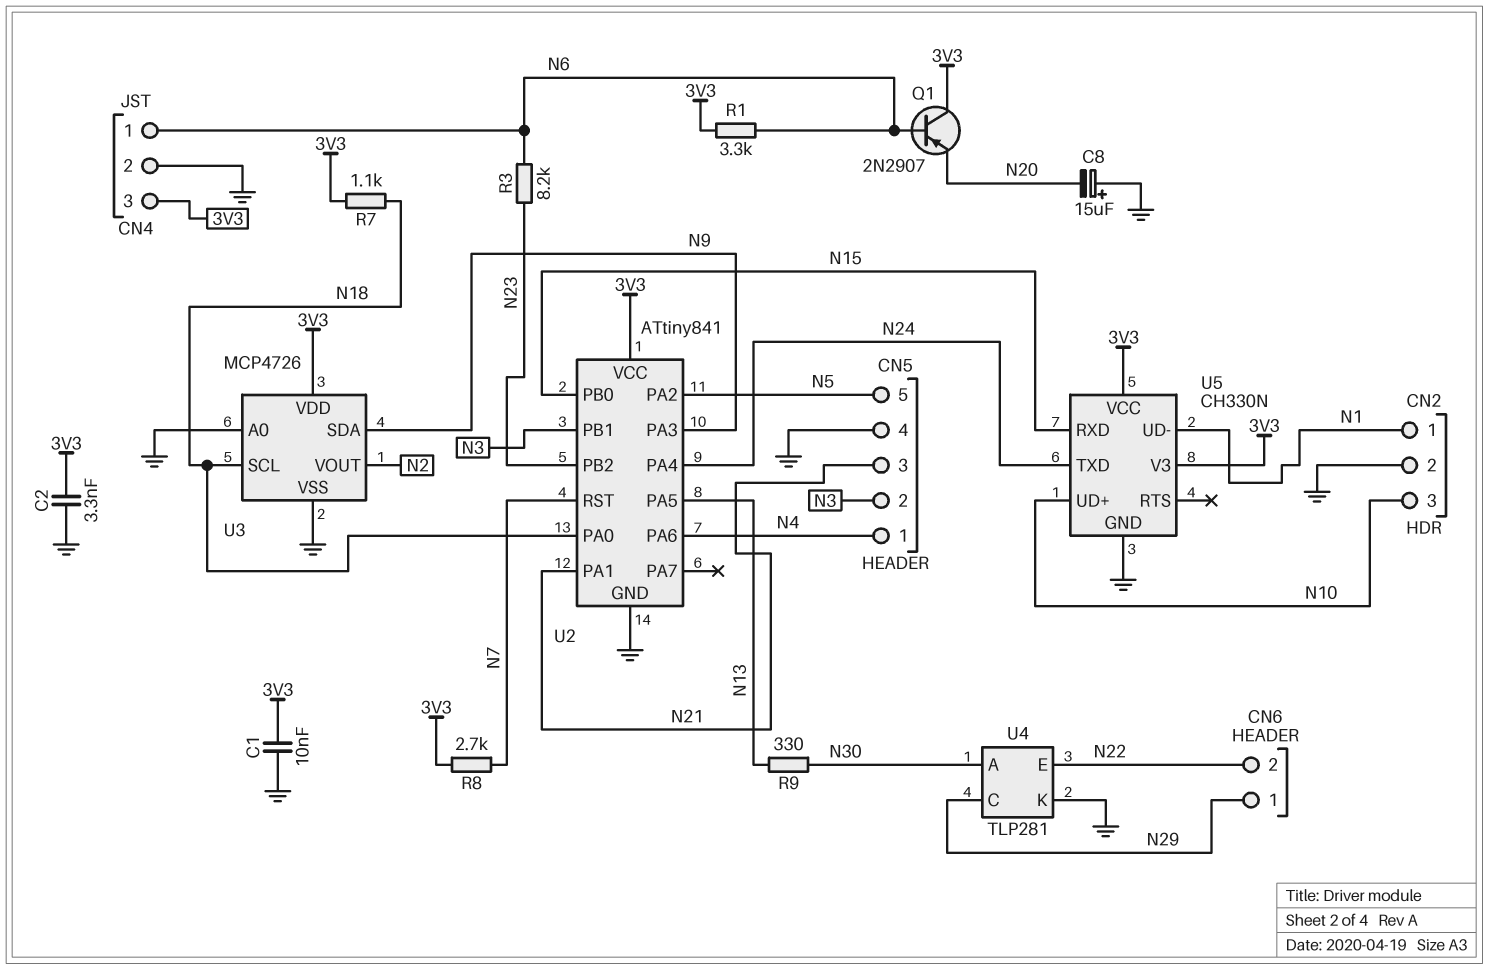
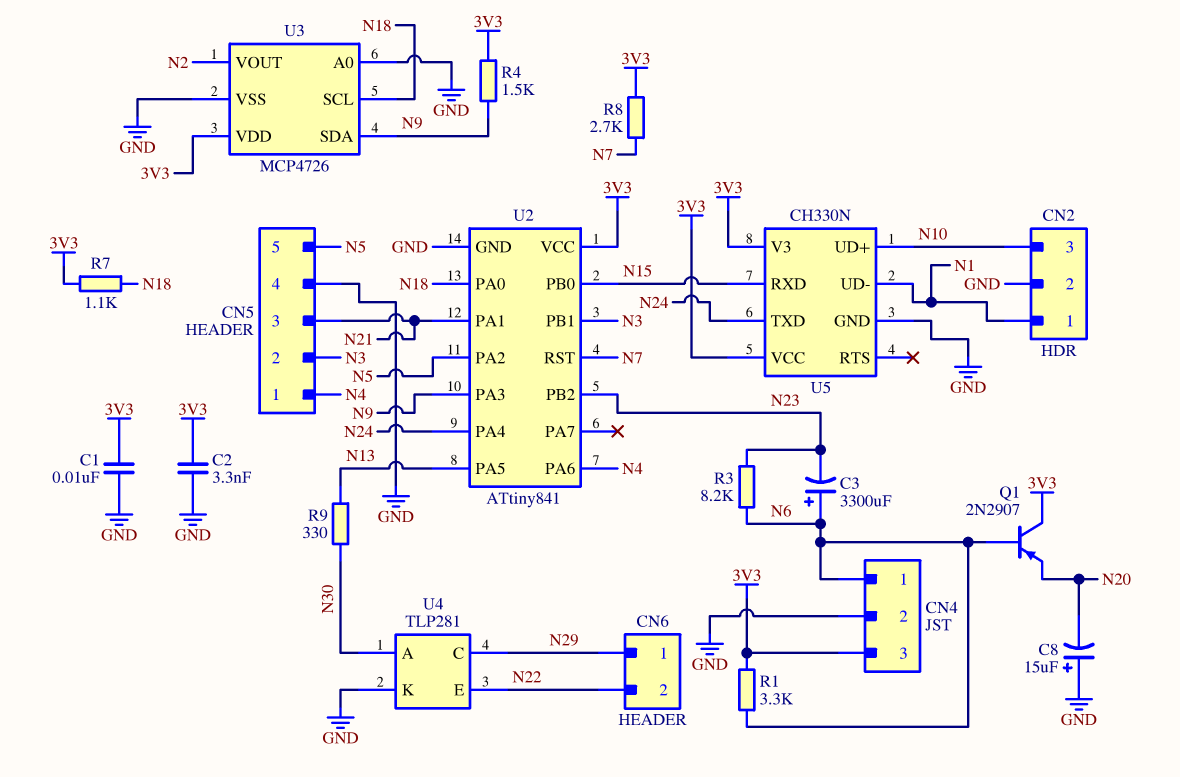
C3: none -> 3300uF (plus N6, minus N23)
R4: none -> 1.5k (3V3, N9)

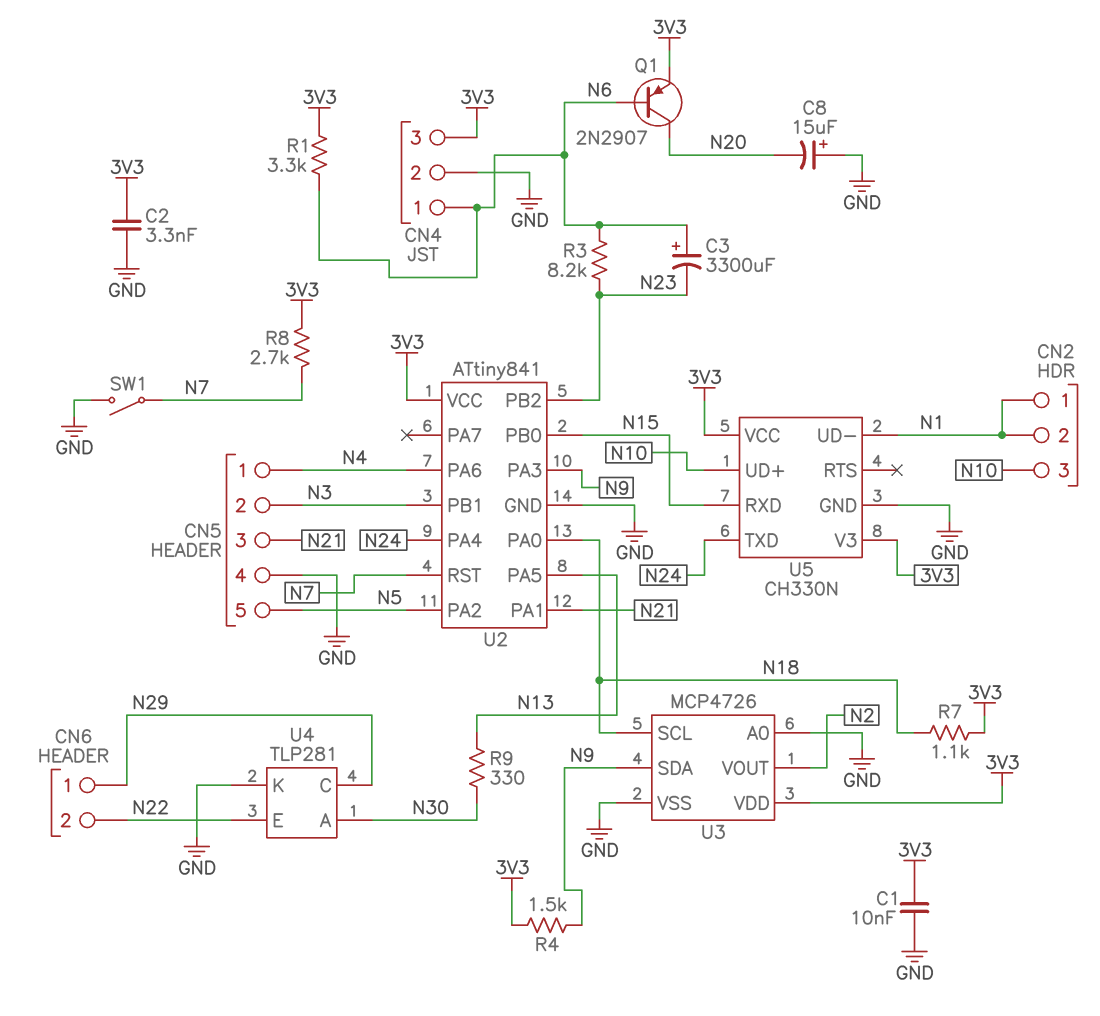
CN2 pin 2: GND -> N1
Q1: PNP 2N2907 (B N6, C 3V3, E N20) -> PNP 2N2907 (B N6, C N20, E 3V3)
SW1: none -> switch (GND, N7)

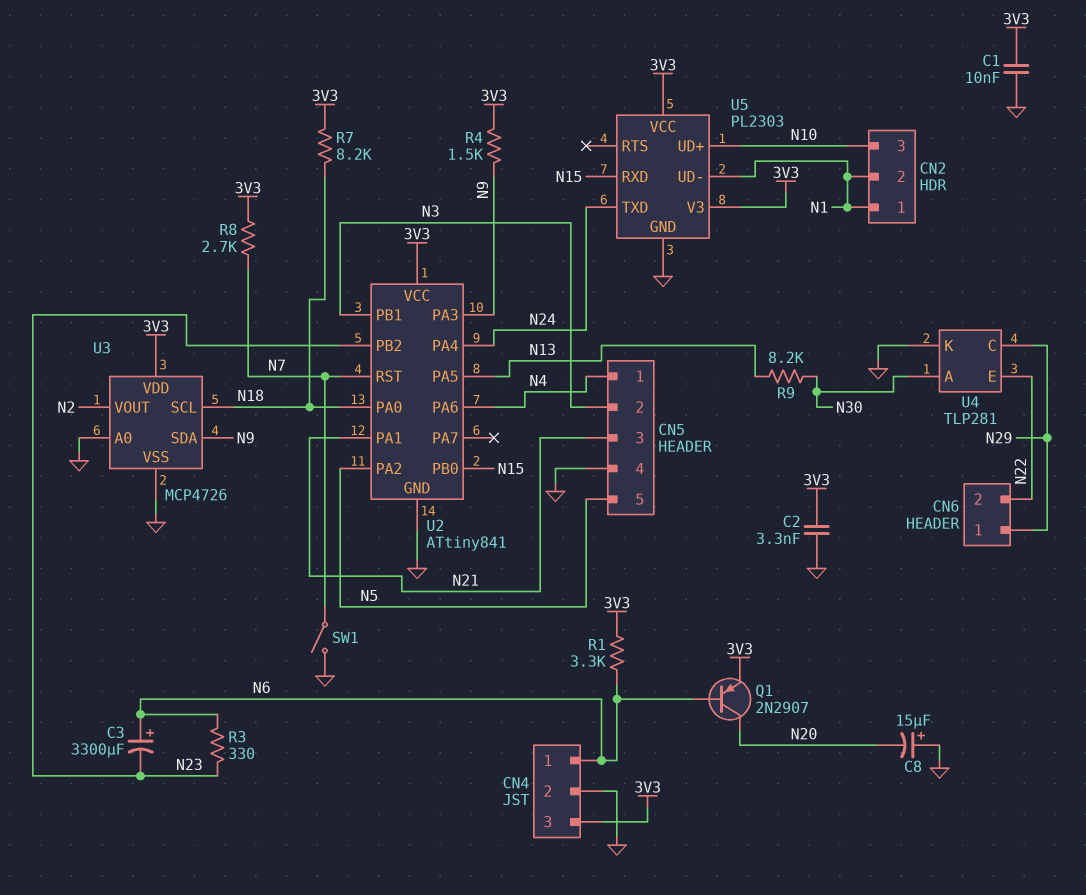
R3: 8.2k (N6, N23) -> 330 (N6, N23)
R7: 1.1k (3V3, N18) -> 8.2k (3V3, N18)
R9: 330 (N13, N30) -> 8.2k (N13, N30)
U5: CH330N -> PL2303

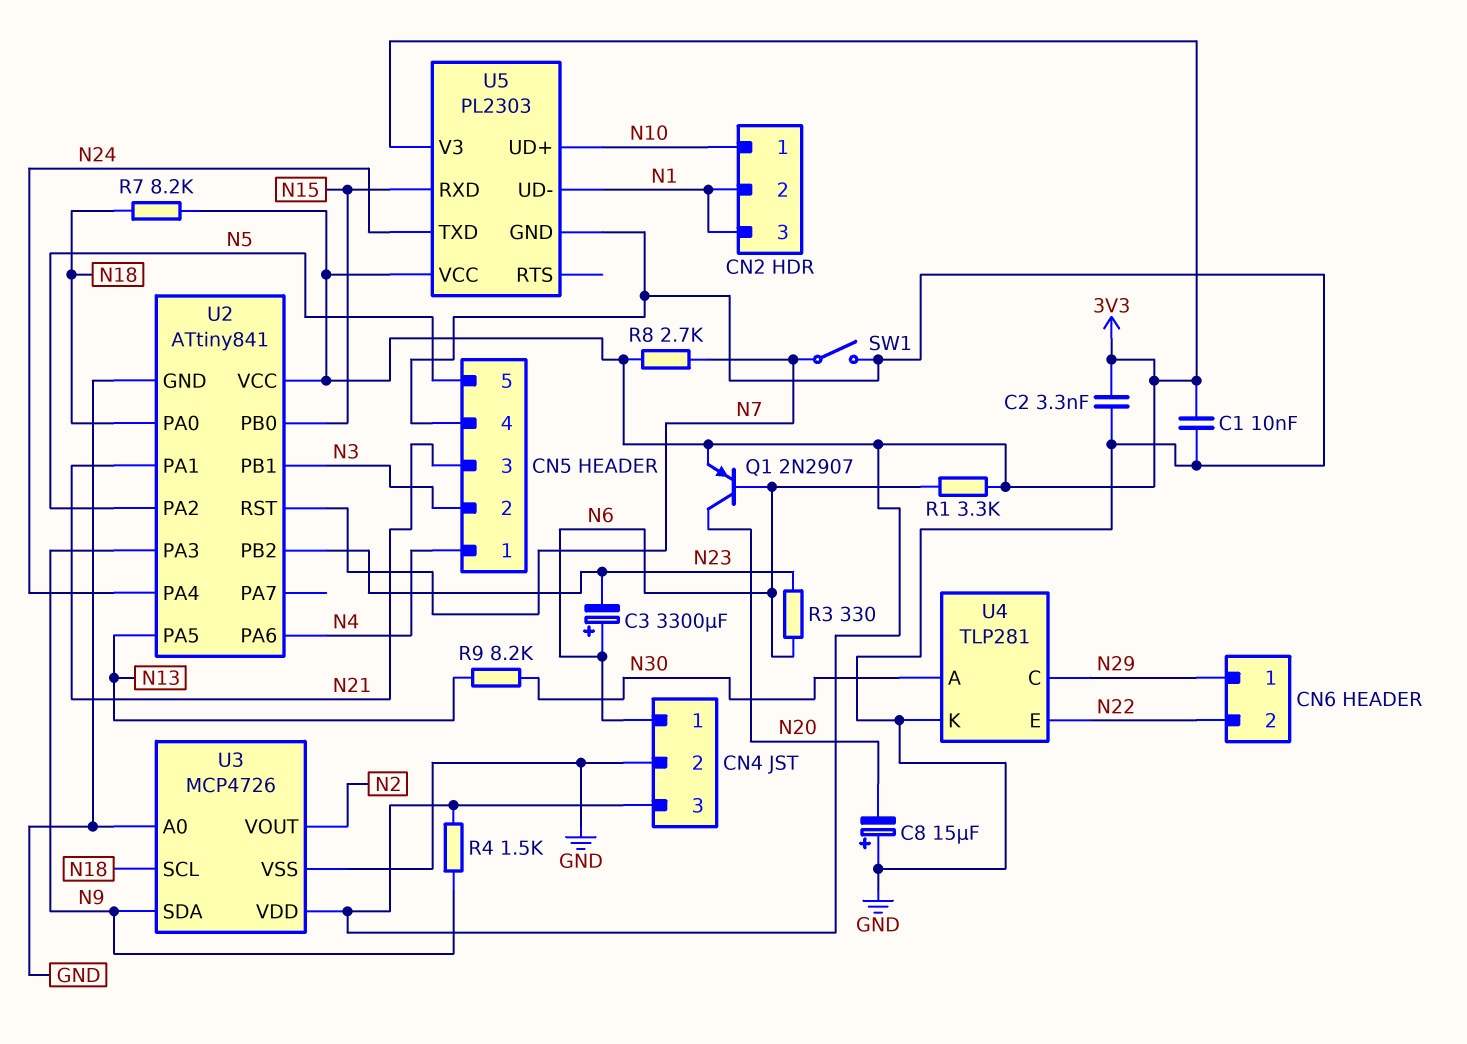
CN2 pin 1: N1 -> N10
CN2 pin 3: N10 -> N1

